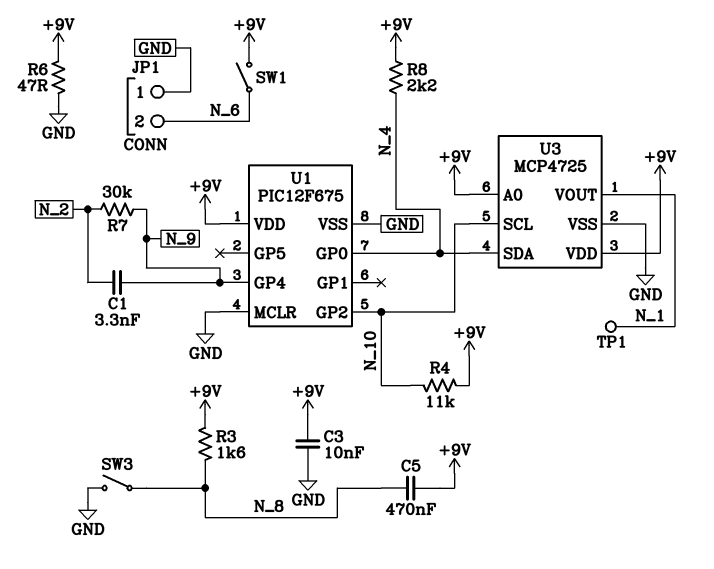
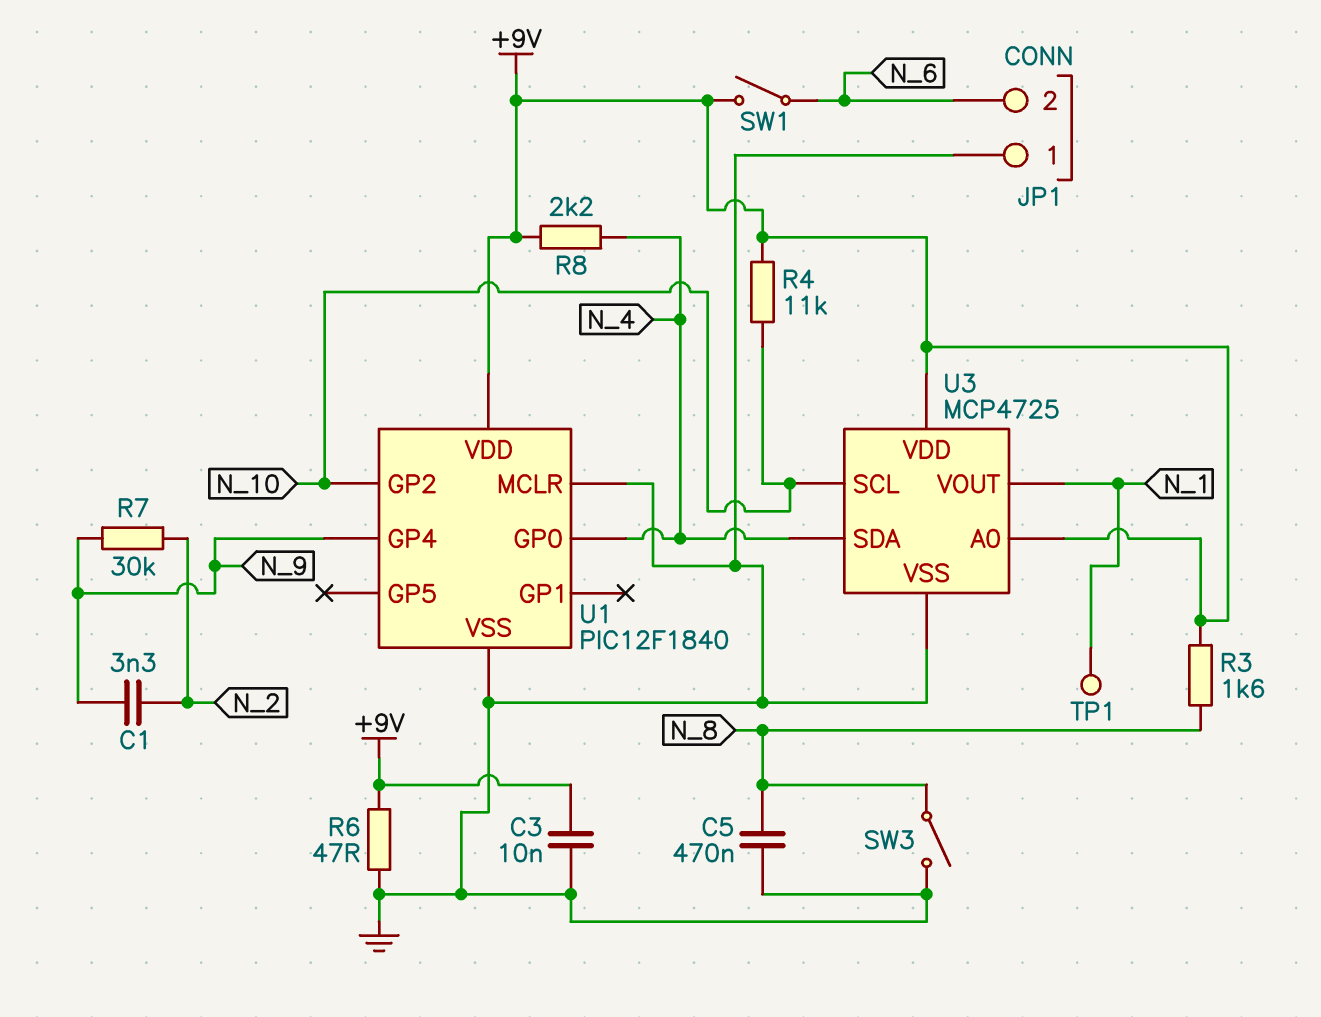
C5: 470nF (+9V, N_8) -> 470nF (GND, N_8)
U1: PIC12F675 -> PIC12F1840

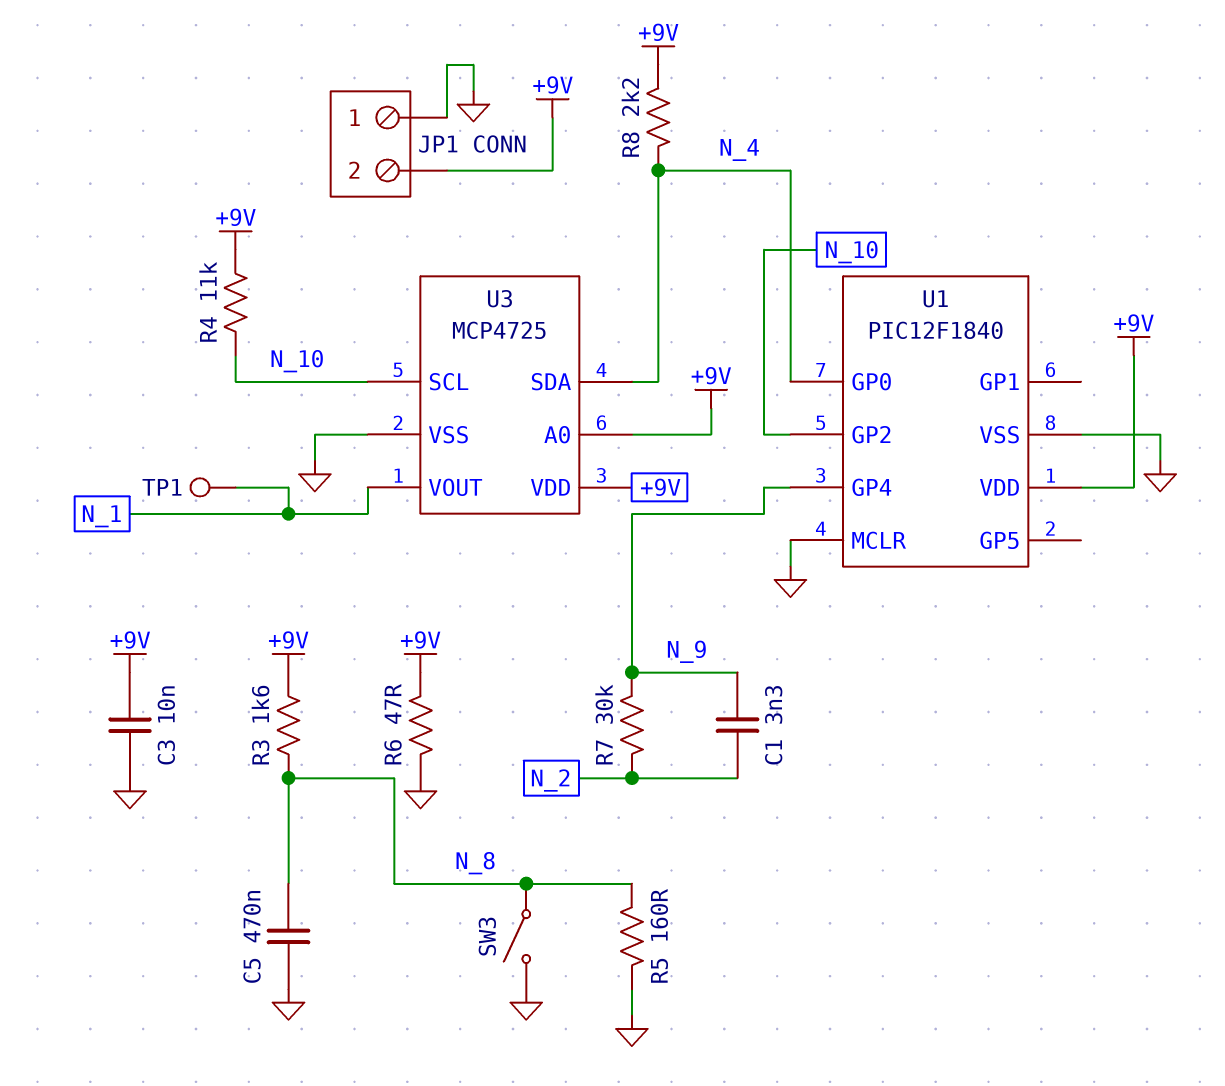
JP1 pin 2: N_6 -> +9V
R5: none -> 160 (GND, N_8)
SW1: switch (+9V, N_6) -> none

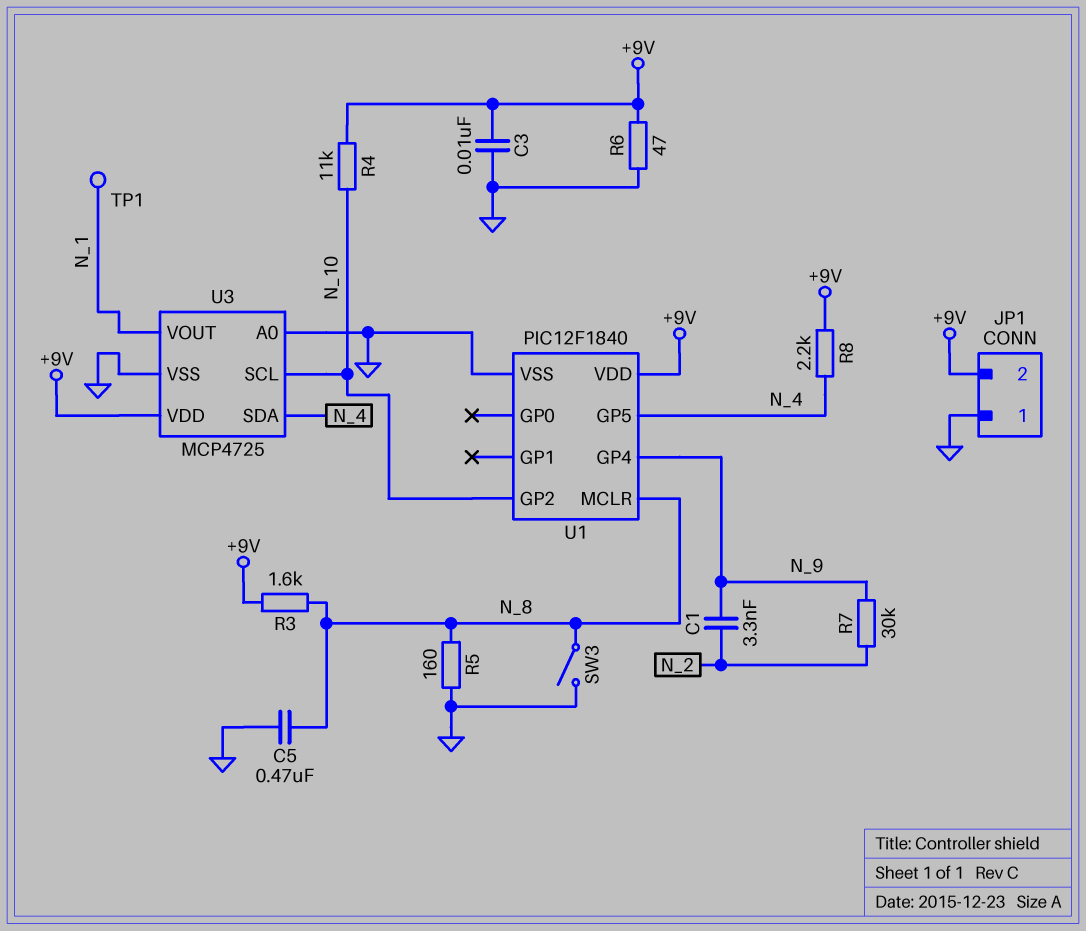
U1 pin GP0: N_4 -> none
U1 pin GP5: none -> N_4
U1 pin MCLR: GND -> N_8
U3 pin A0: +9V -> GND

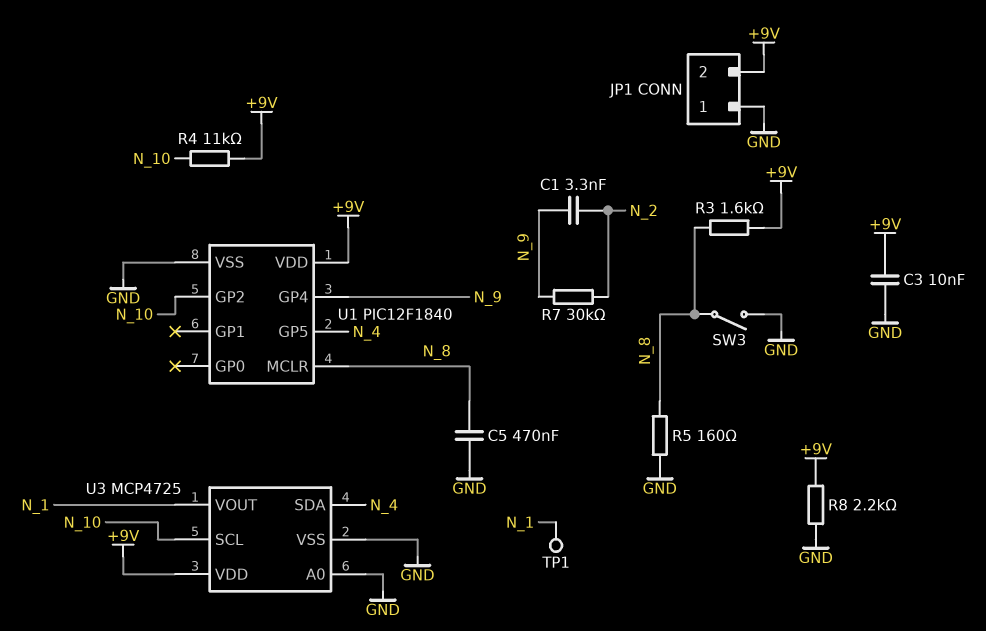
R6: 47 (+9V, GND) -> none
R8: 2.2k (+9V, N_4) -> 2.2k (+9V, GND)

